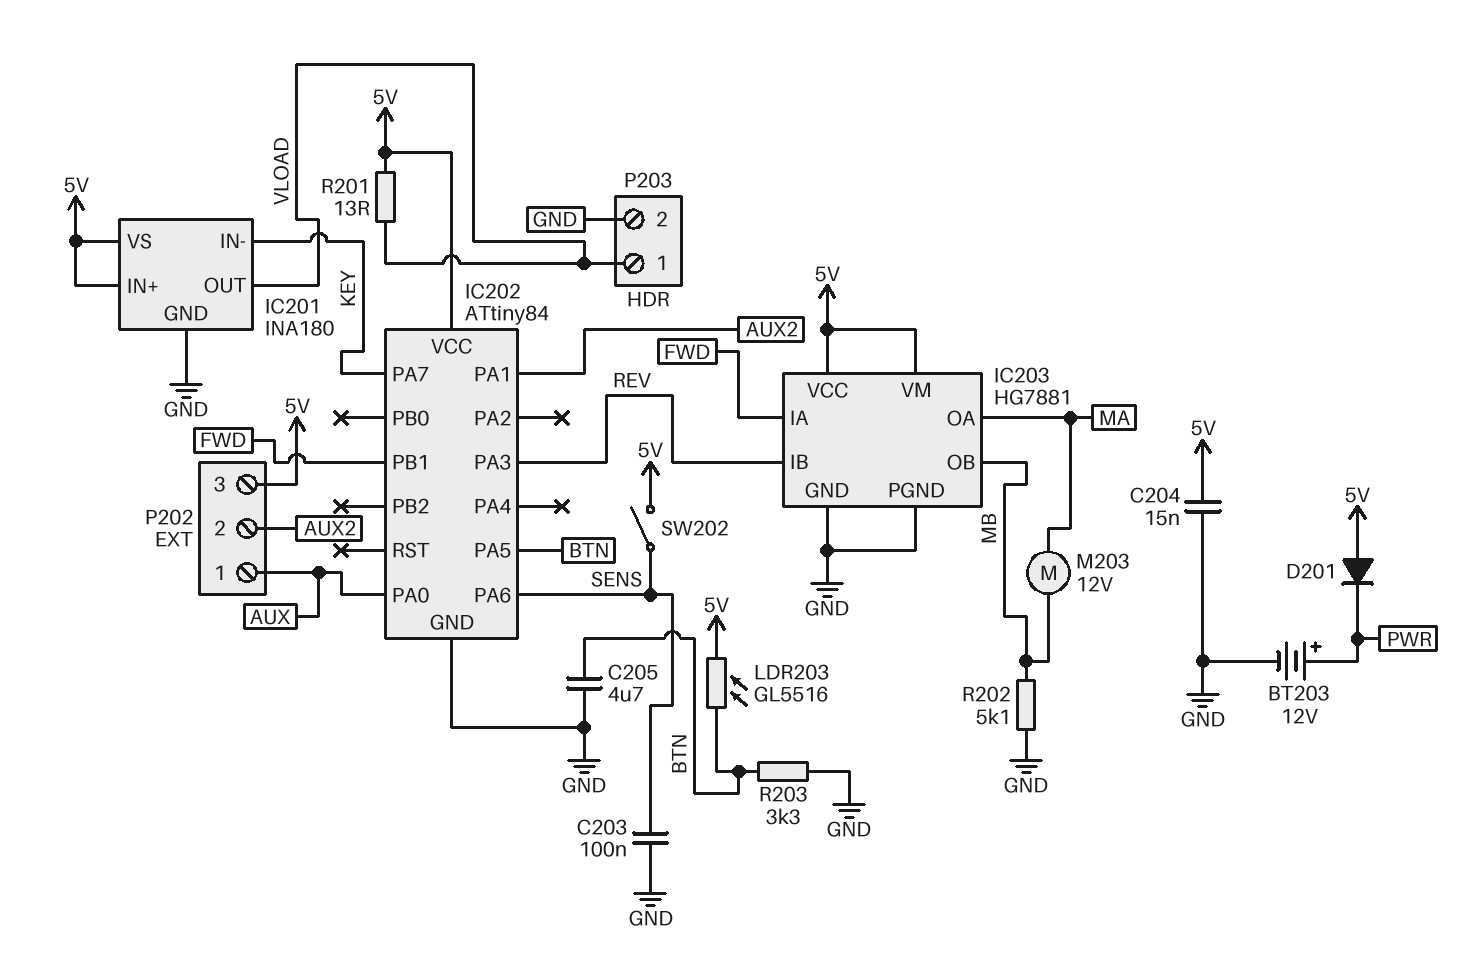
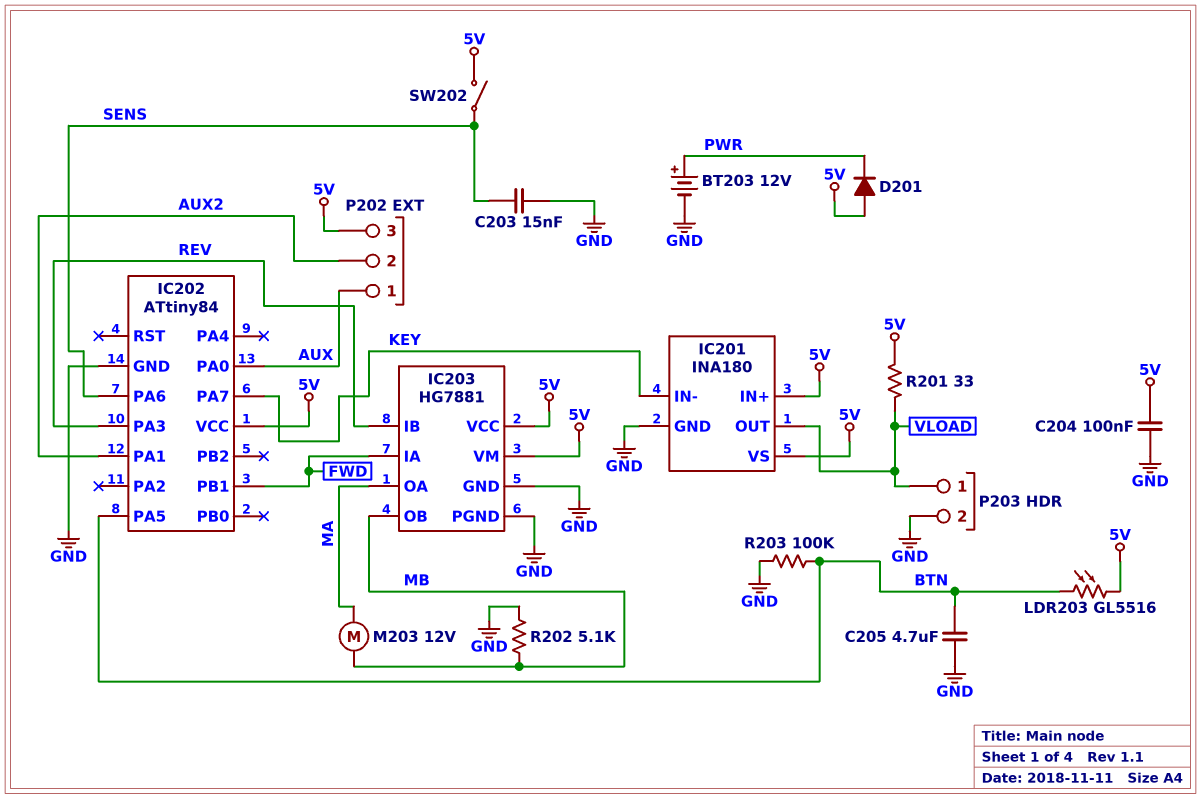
C203: 100nF (GND, SENS) -> 15nF (GND, SENS)
C204: 15nF (5V, GND) -> 100nF (5V, GND)
R201: 13 (5V, VLOAD) -> 33 (5V, VLOAD)
R203: 3.3k (BTN, GND) -> 100k (BTN, GND)

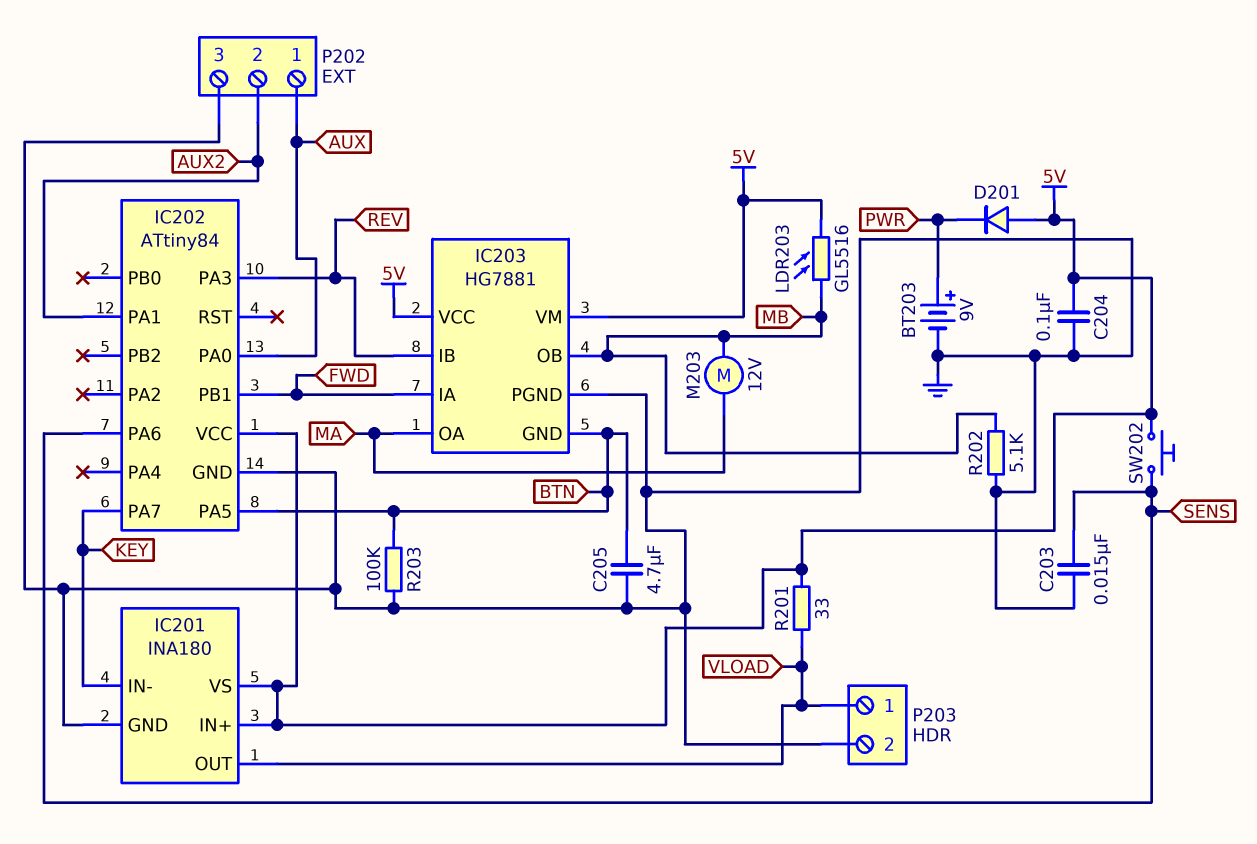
BT203: 12V (plus PWR, minus GND) -> 9V (plus PWR, minus GND)
IC203 pin GND: GND -> BTN
LDR203: GL5516 (5V, BTN) -> GL5516 (5V, MB)
P202 pin 3: 5V -> GND
SW202: switch (5V, SENS) -> button (5V, SENS)

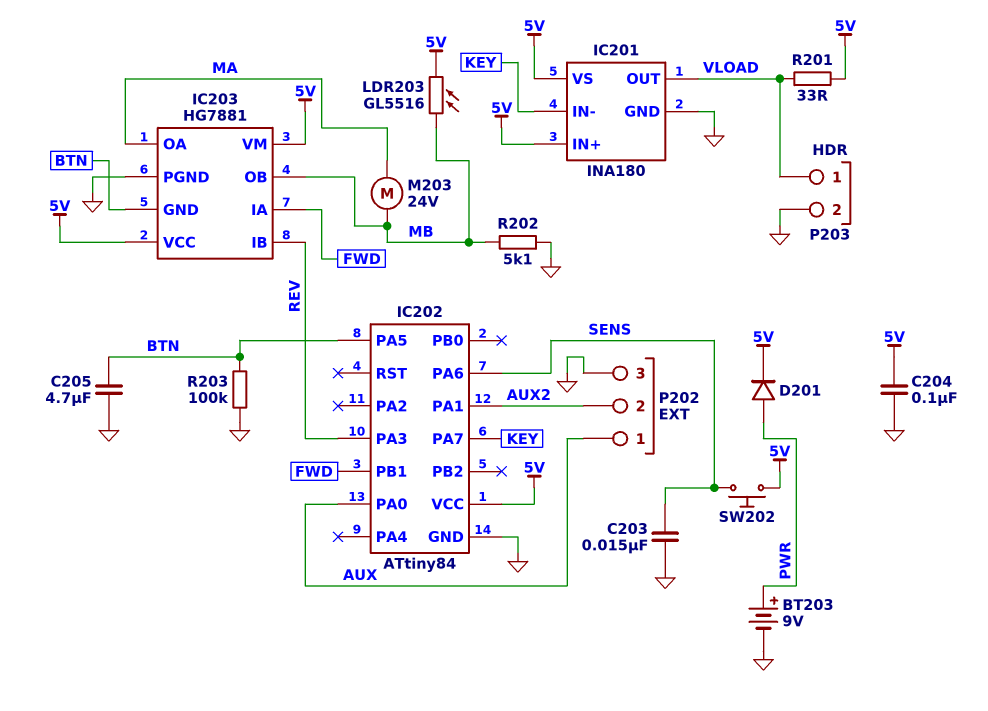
D201: diode (A 5V, K PWR) -> diode (A PWR, K 5V)
M203: motor 12V (MA, MB) -> motor 24V (MA, MB)

